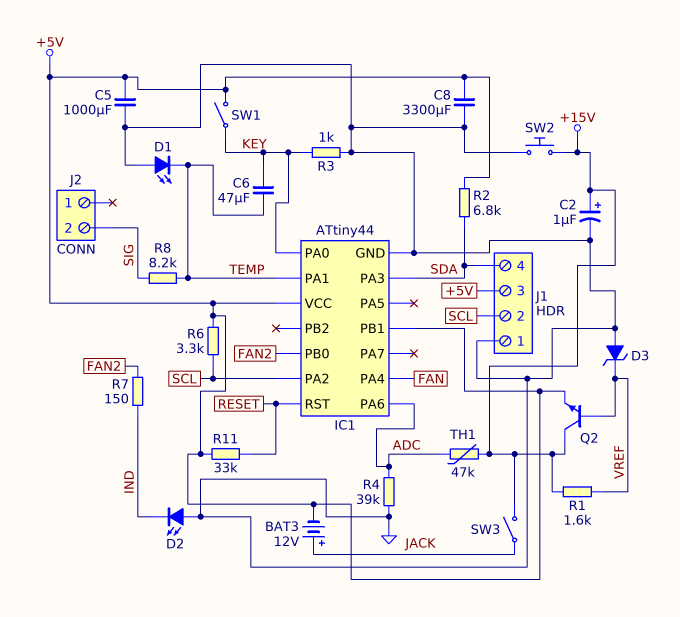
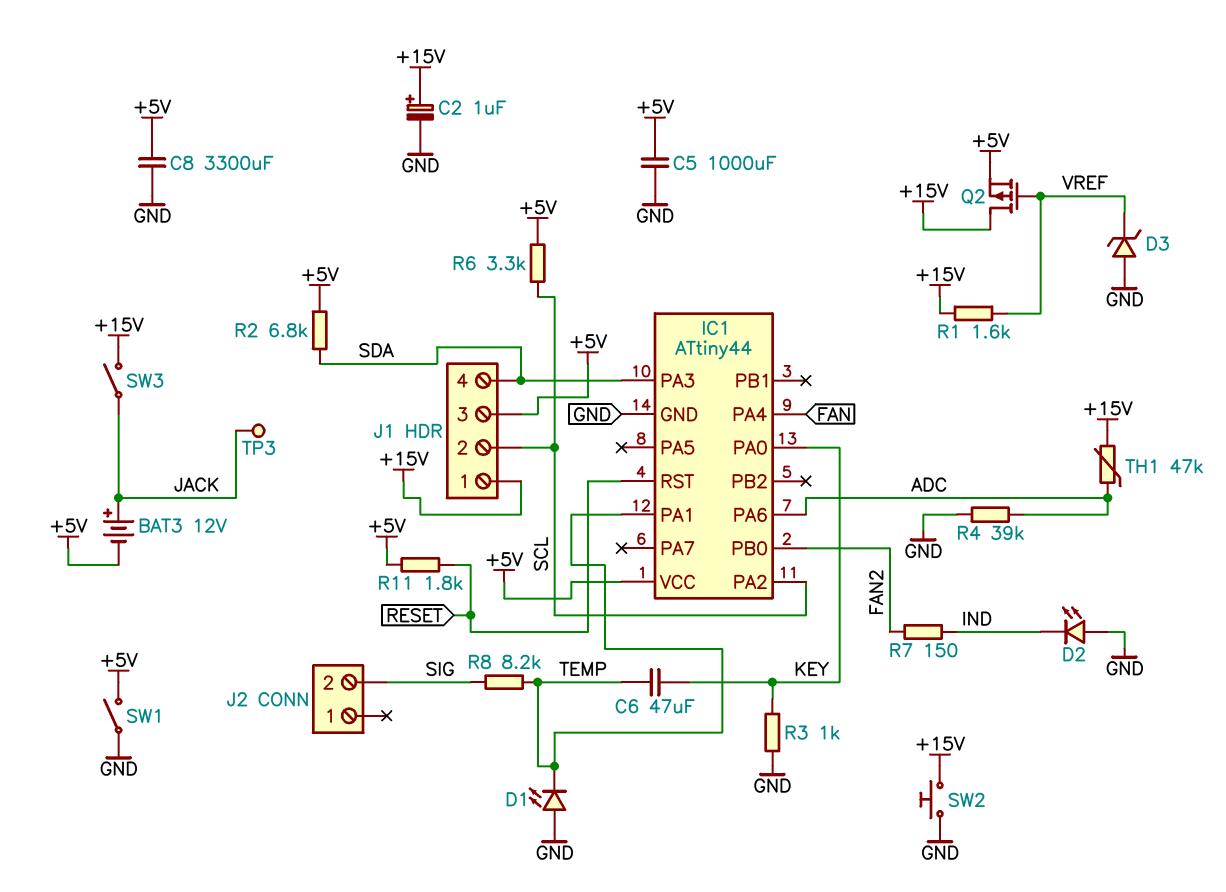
IC1 pin PB1: +5V -> none
J1 pin 1: GND -> +15V
Q2: NPN (B VREF, C +15V, E +5V) -> PMOS (G VREF, D +15V, S +5V)
R11: 33k (+5V, RESET) -> 1.8k (+5V, RESET)
SW1: switch (+5V, KEY) -> switch (+5V, GND)
TP3: none -> test point (JACK)

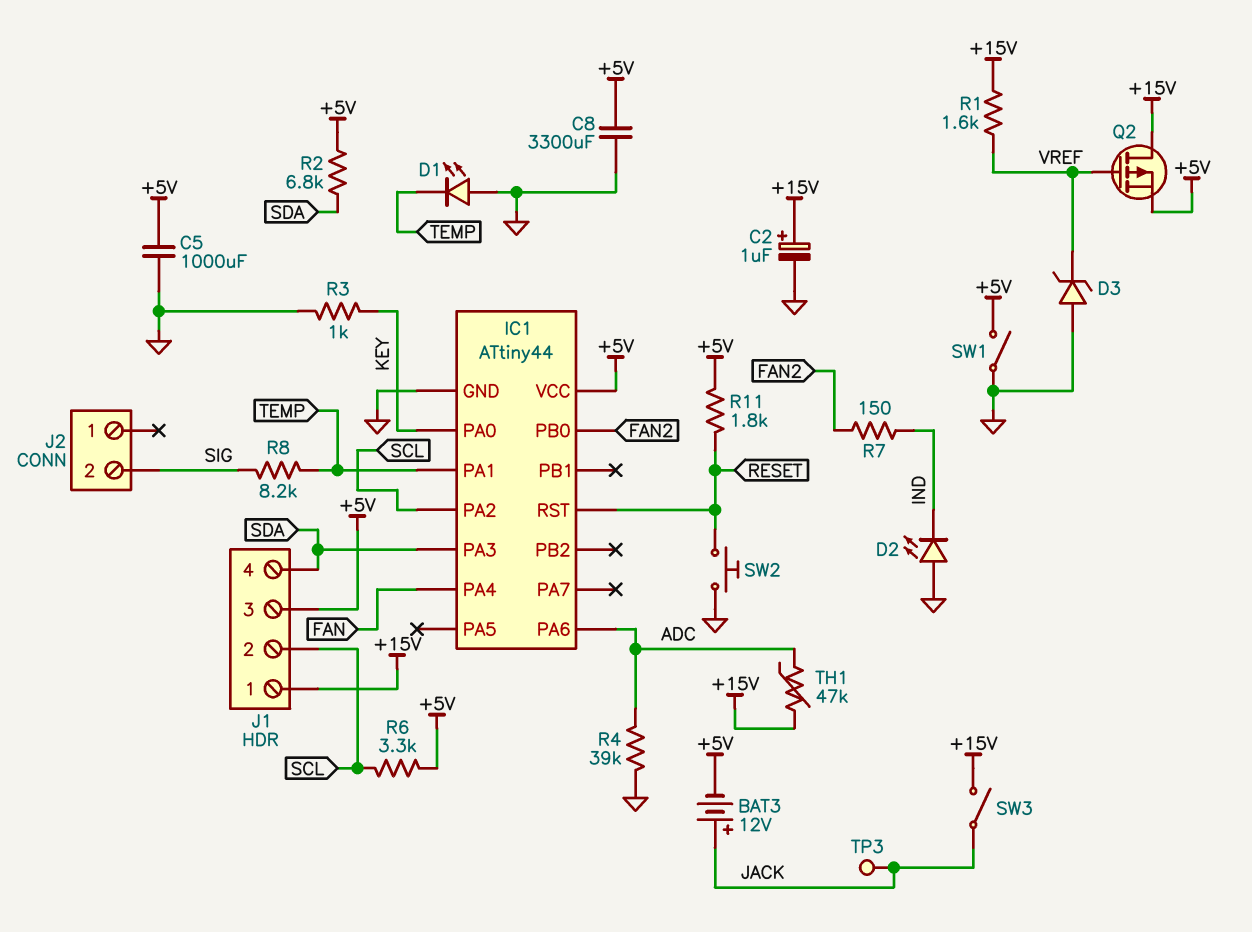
C6: 47uF (KEY, TEMP) -> none
SW2: button (+15V, GND) -> button (GND, RESET)

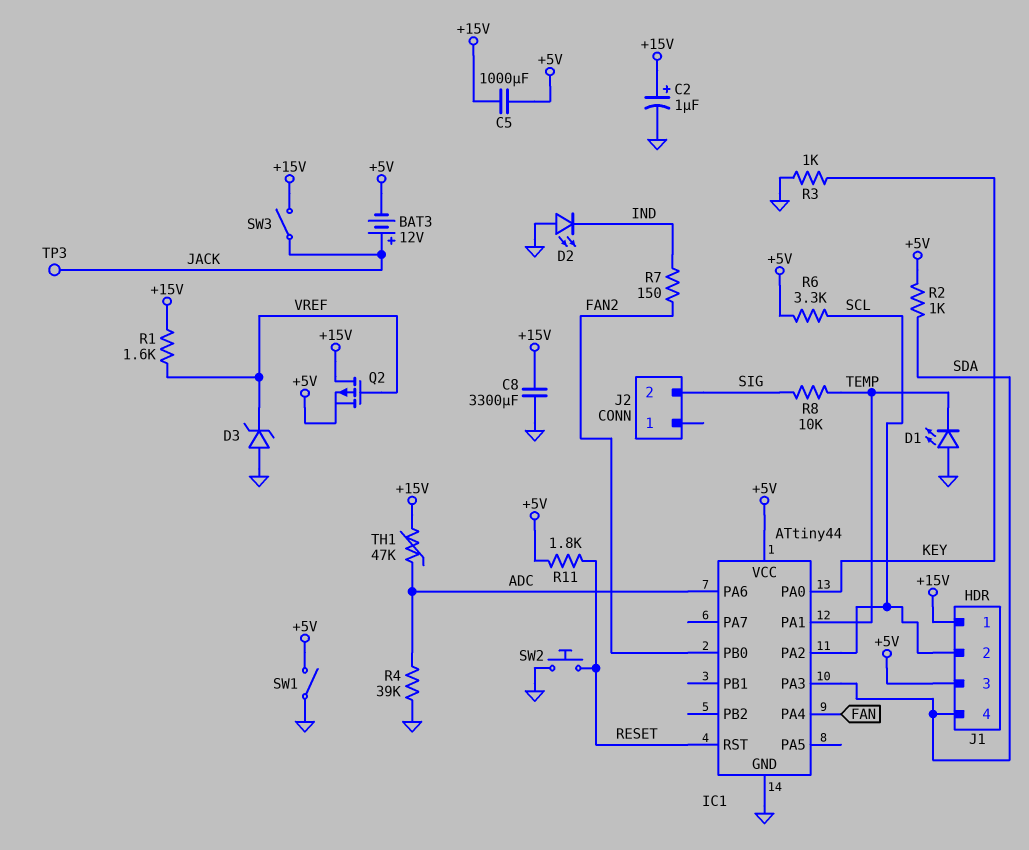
C5: 1000uF (+5V, GND) -> 1000uF (+5V, +15V)
C8: 3300uF (+5V, GND) -> 3300uF (+15V, GND)
R2: 6.8k (+5V, SDA) -> 1k (+5V, SDA)
R8: 8.2k (SIG, TEMP) -> 10k (SIG, TEMP)

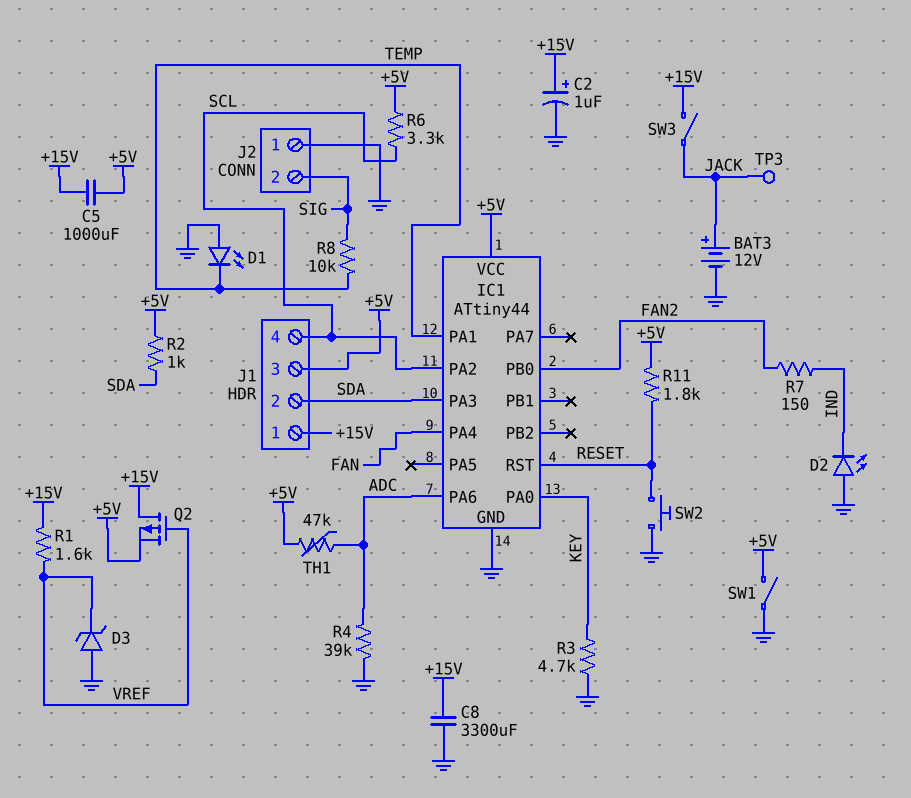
BAT3: 12V (plus JACK, minus +5V) -> 12V (plus JACK, minus GND)
J1 pin 2: SCL -> SDA
J1 pin 4: SDA -> SCL
J2 pin 1: none -> GND
R3: 1k (GND, KEY) -> 4.7k (GND, KEY)
TH1: 47k (+15V, ADC) -> 47k (+5V, ADC)

